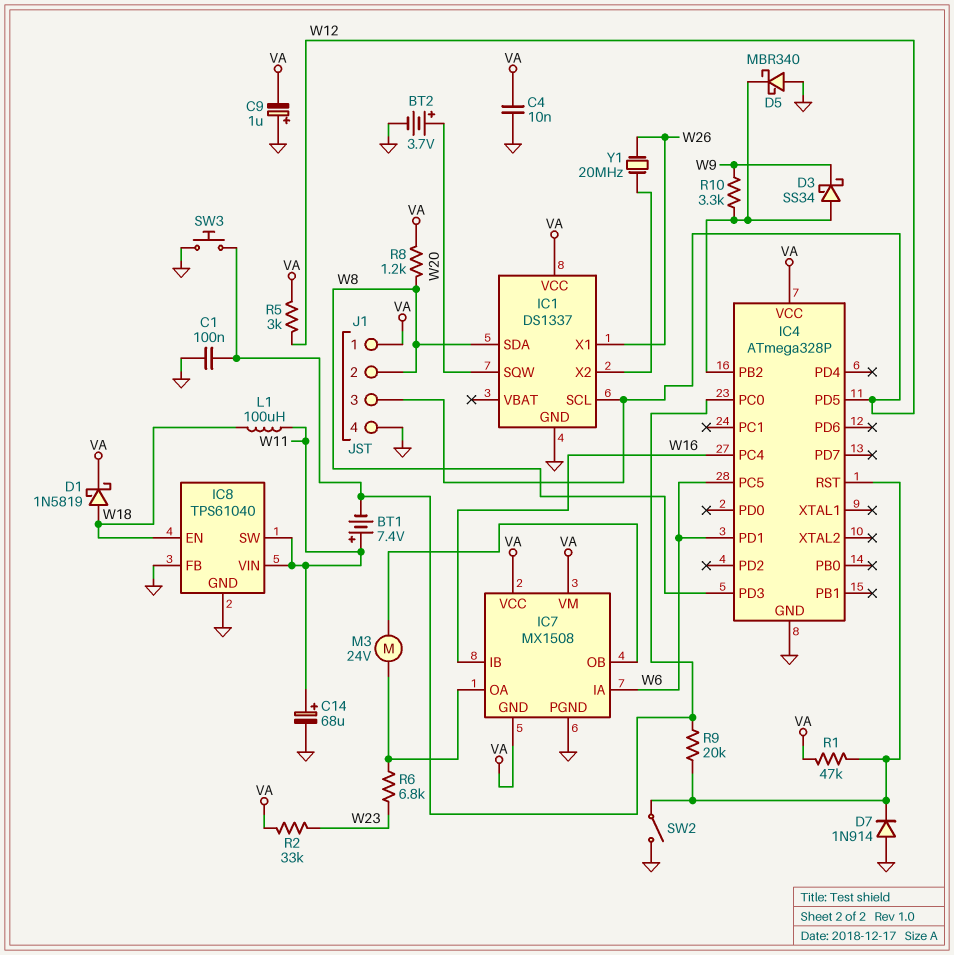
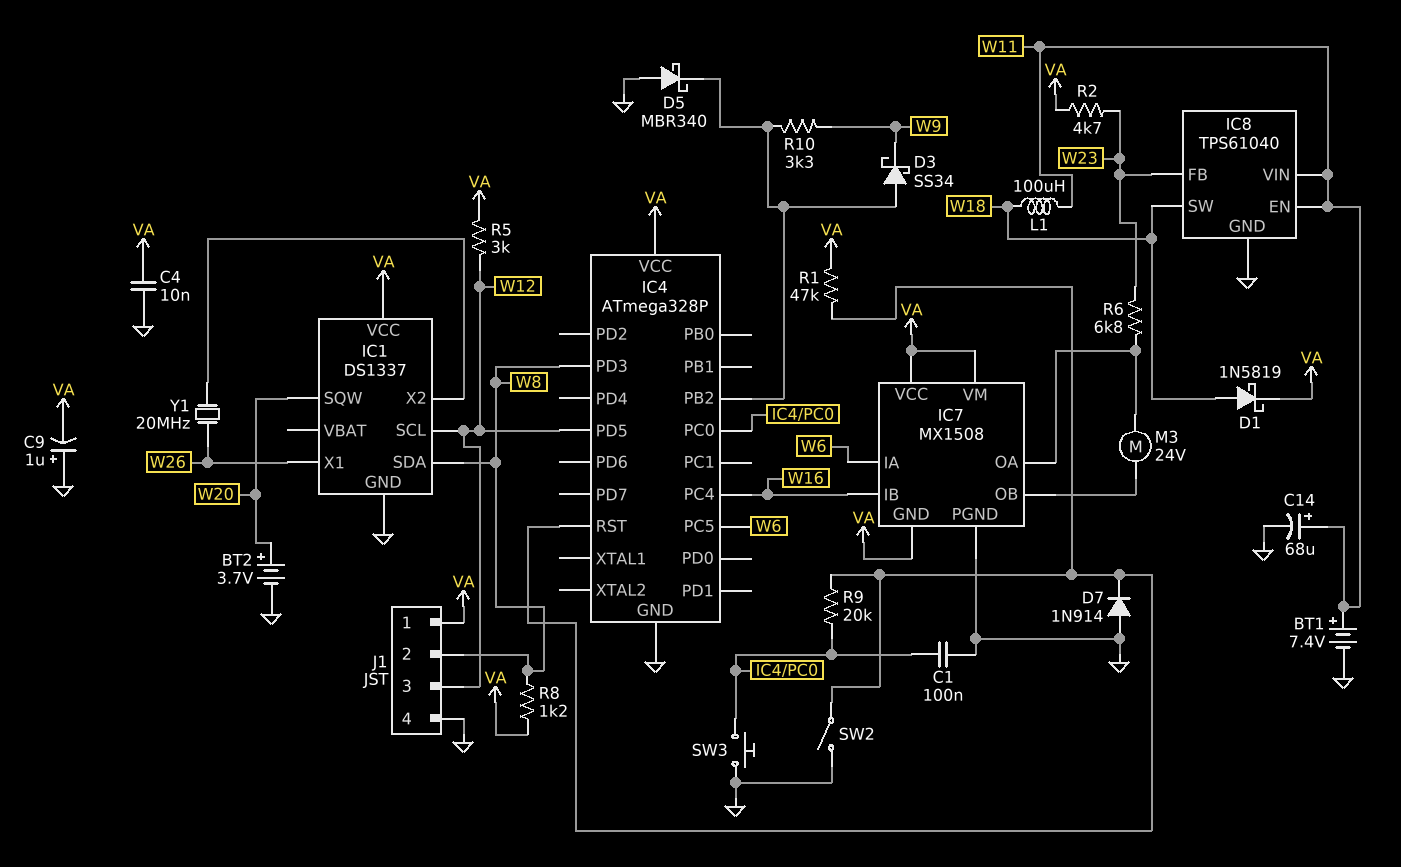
BT1: 7.4V (plus W11, minus IC4/PC0) -> 7.4V (plus W11, minus GND)
IC4 pin PD1: W6 -> none
IC8 pin EN: W18 -> W11
IC8 pin FB: GND -> W23
IC8 pin SW: W11 -> W18
R2: 33k (VA, W23) -> 4.7k (VA, W23)

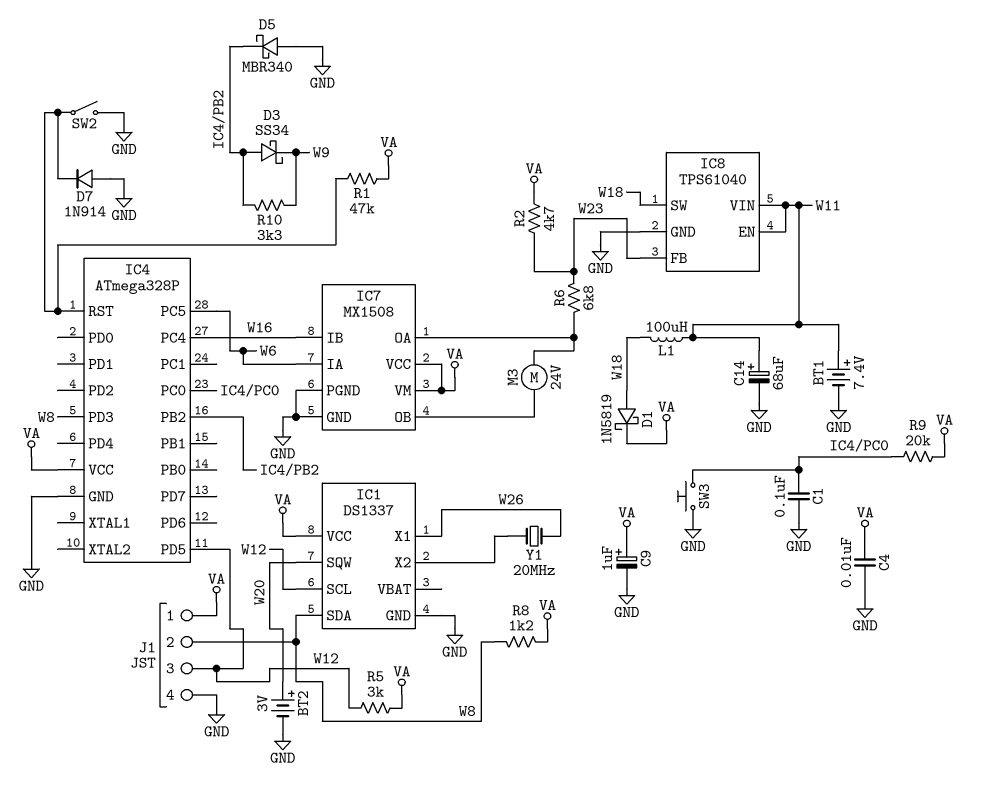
BT2: 3.7V (plus W20, minus GND) -> 3V (plus W20, minus GND)
C9: 1uF (plus GND, minus VA) -> 1uF (plus VA, minus GND)
IC7 pin GND: VA -> GND
R9: 20k (IC4/PC0, IC4/RST) -> 20k (IC4/PC0, VA)

